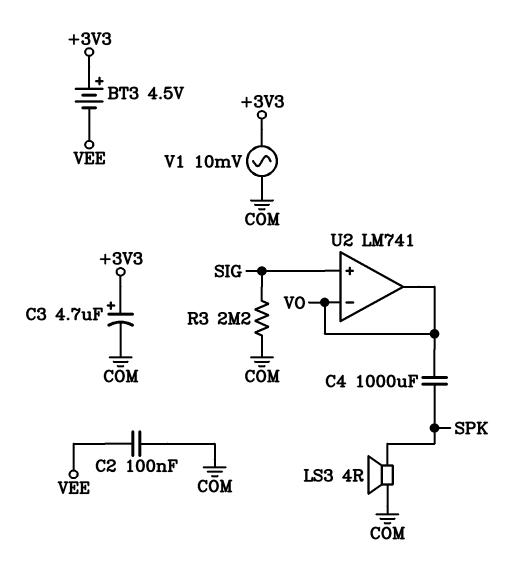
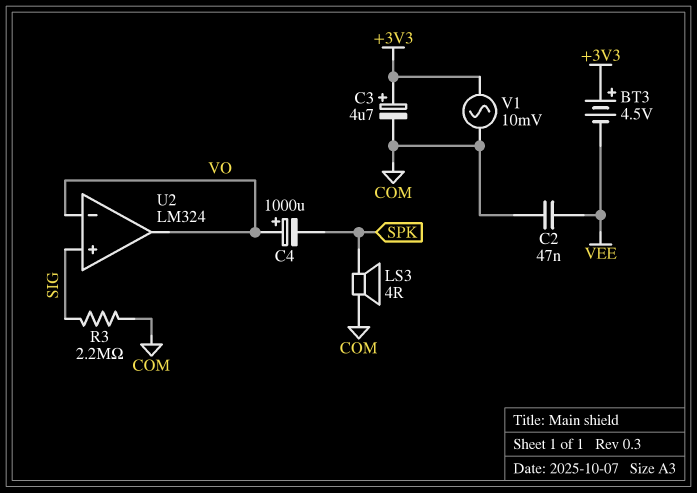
C2: 100nF (COM, VEE) -> 47nF (COM, VEE)
C4: 1000uF (SPK, VO) -> 1000uF (plus VO, minus SPK)
U2: LM741 -> LM324

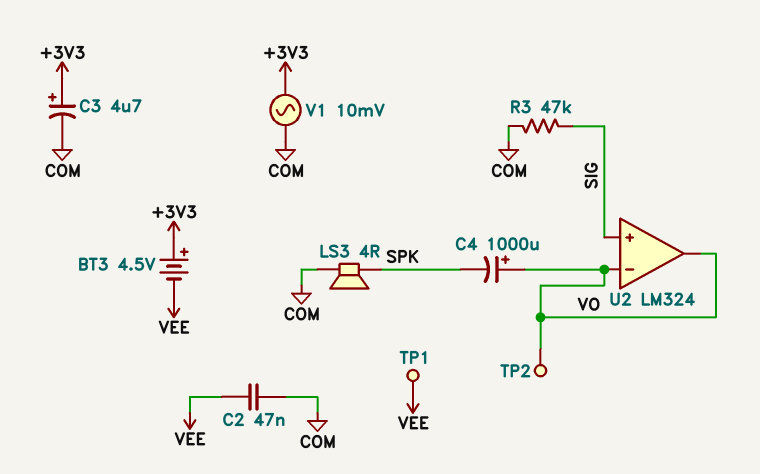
R3: 2.2M (COM, SIG) -> 47k (COM, SIG)
TP1: none -> test point (VEE)
TP2: none -> test point (VO)

